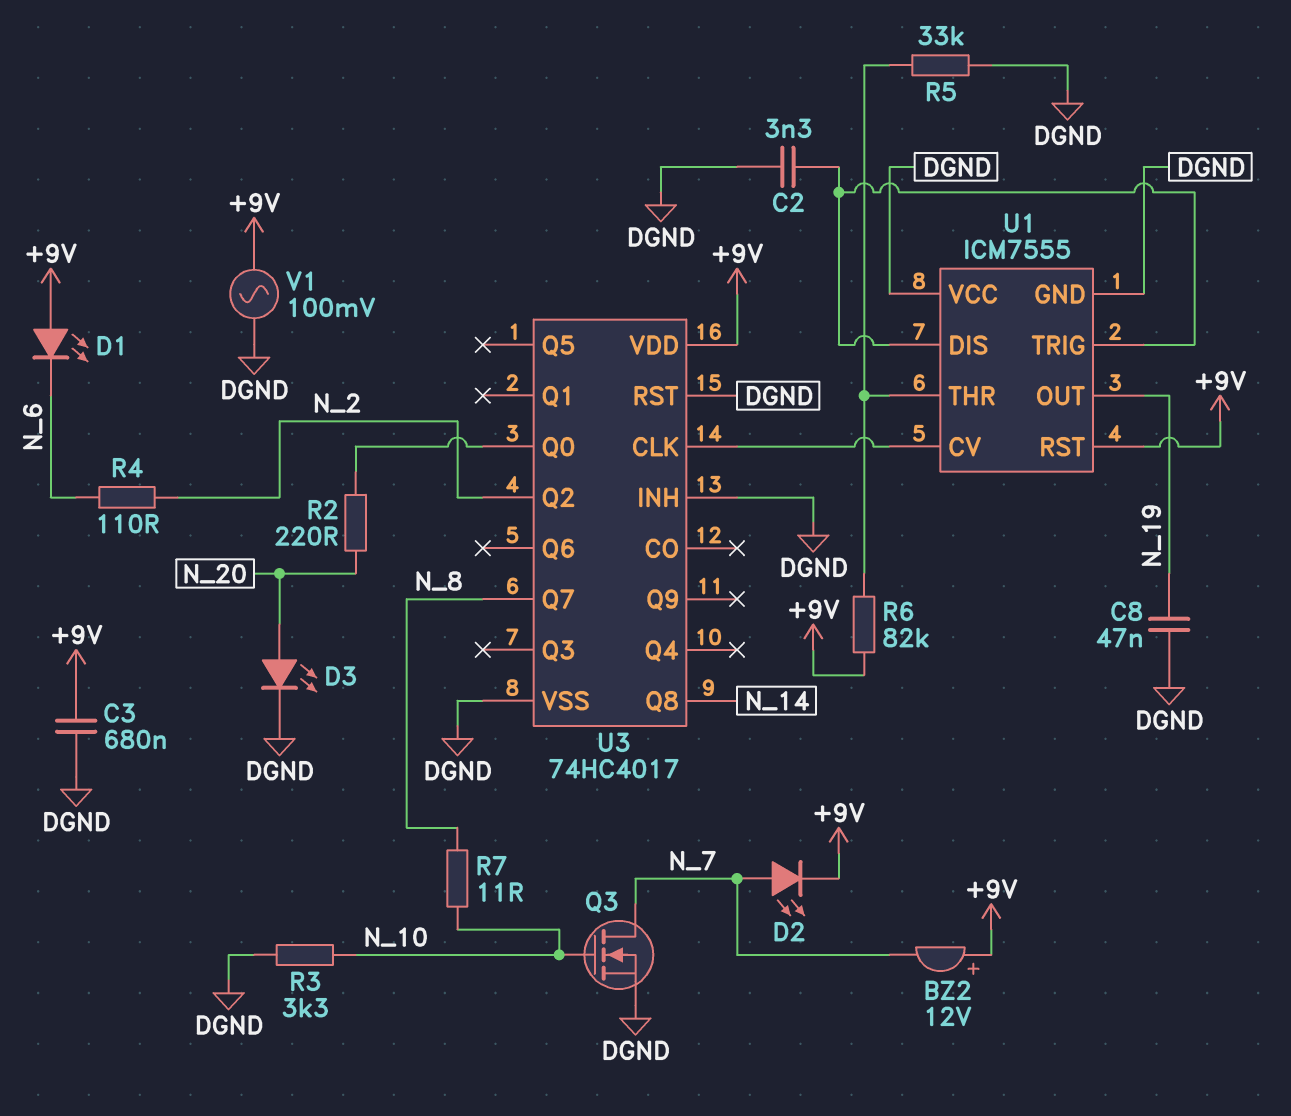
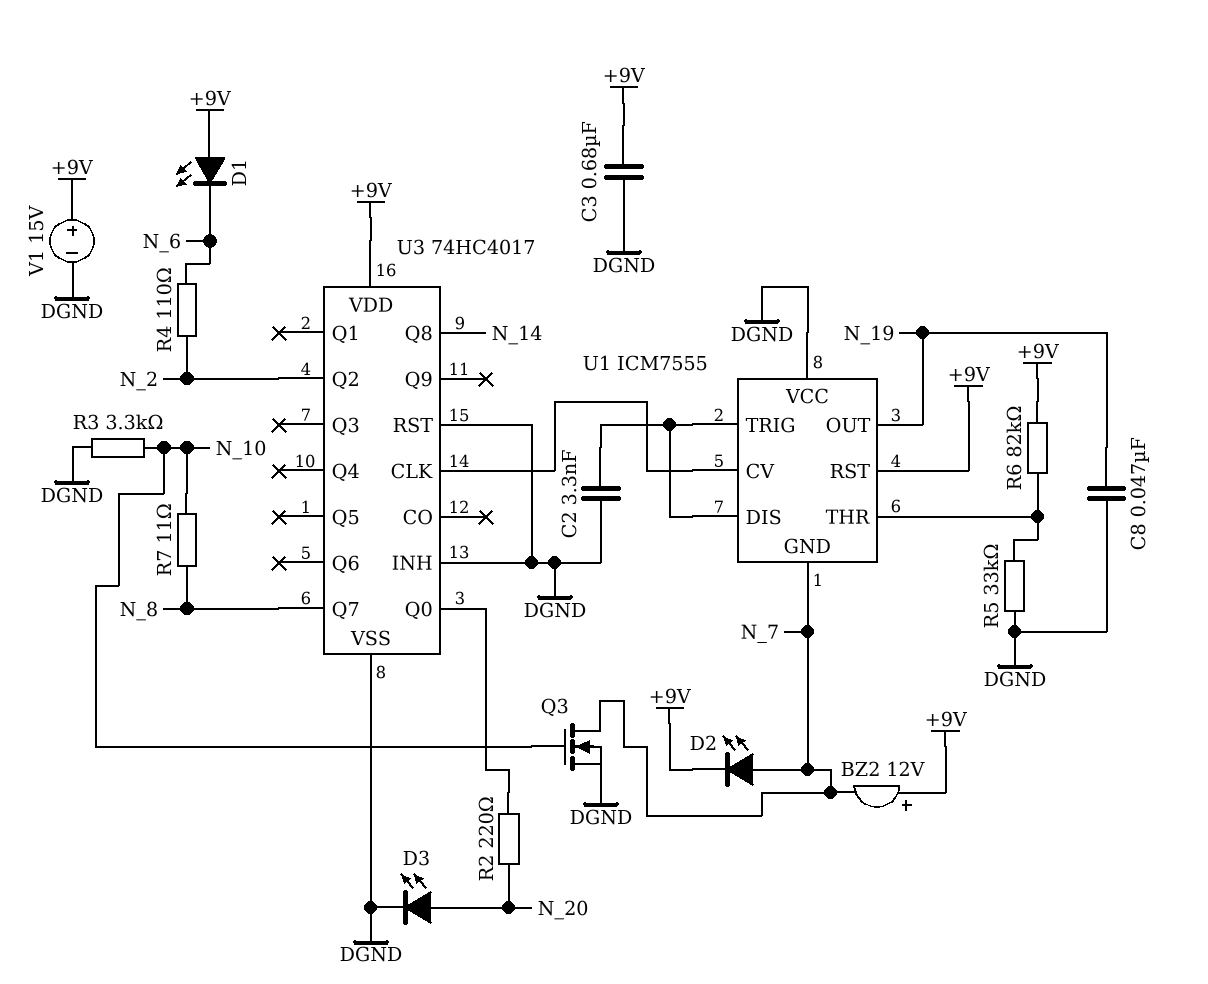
U1 pin GND: DGND -> N_7
V1: AC 100mV (+9V, DGND) -> 15V (plus +9V, minus DGND)

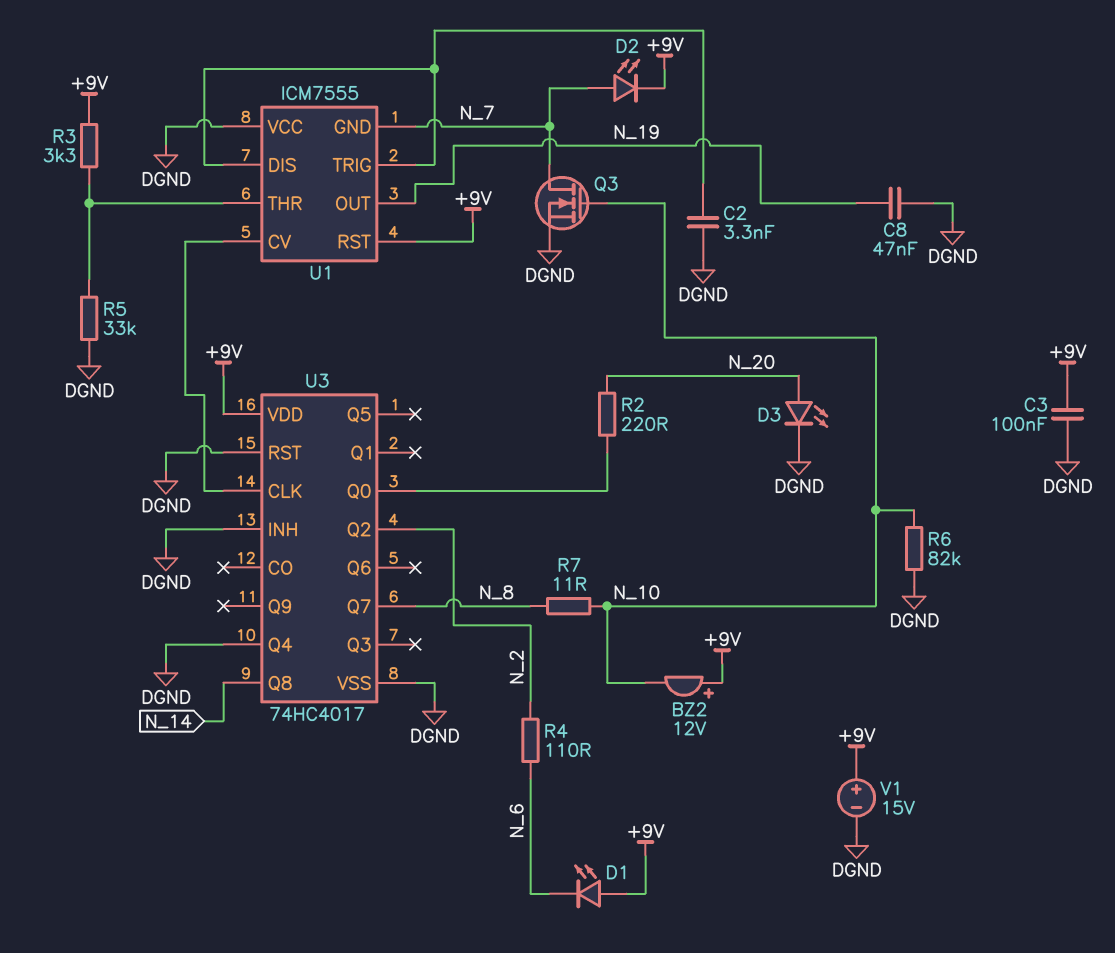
BZ2: buzzer 12V (plus +9V, minus N_7) -> buzzer 12V (plus +9V, minus N_10)
C3: 680nF (+9V, DGND) -> 100nF (+9V, DGND)
R3: 3.3k (DGND, N_10) -> 3.3k (+9V, U1/THR)
R6: 82k (+9V, U1/THR) -> 82k (DGND, N_10)
U3 pin Q4: none -> DGND

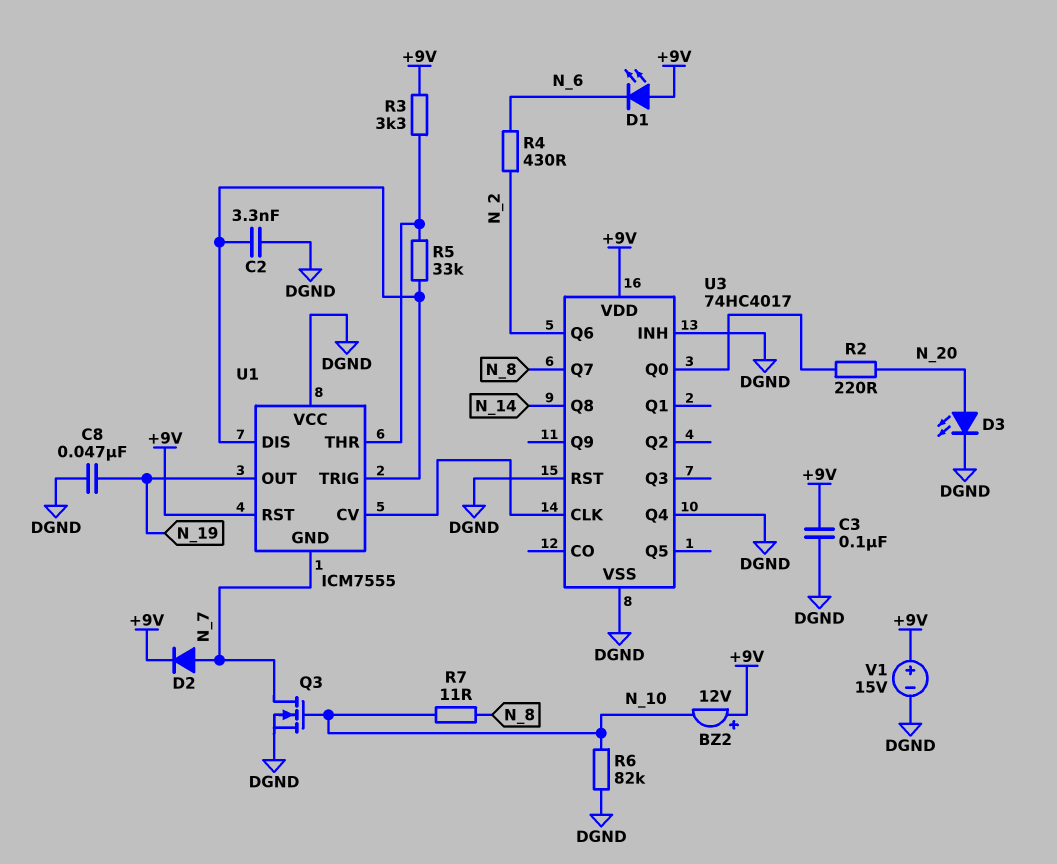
D2: LED (A N_7, K +9V) -> diode (A N_7, K +9V)
R4: 110 (N_2, N_6) -> 430 (N_2, N_6)
R5: 33k (DGND, U1/THR) -> 33k (U1/DIS, U1/THR)
U3 pin Q2: N_2 -> none
U3 pin Q6: none -> N_2

